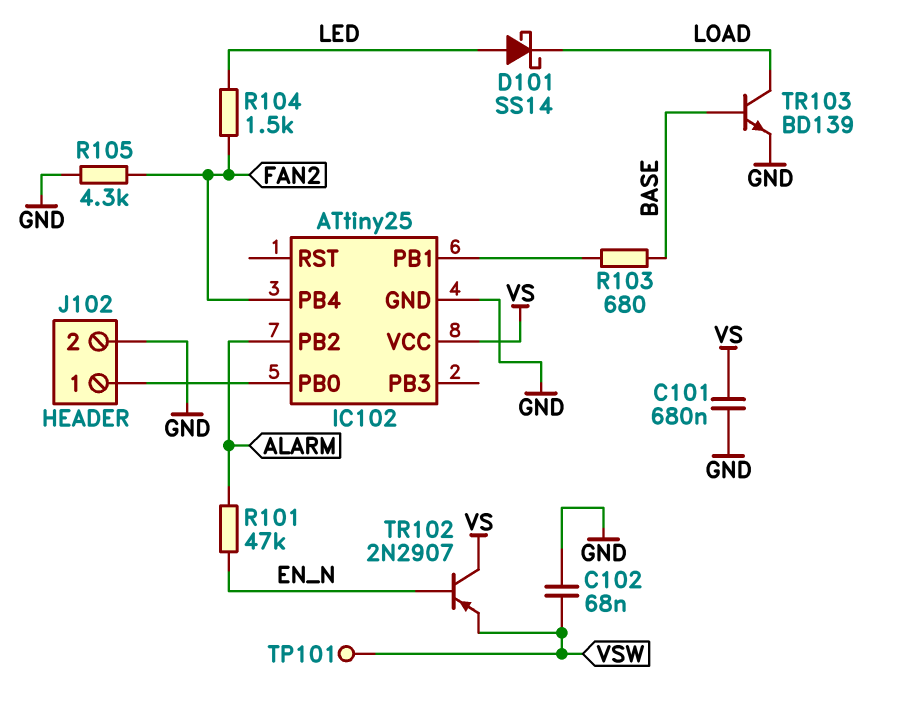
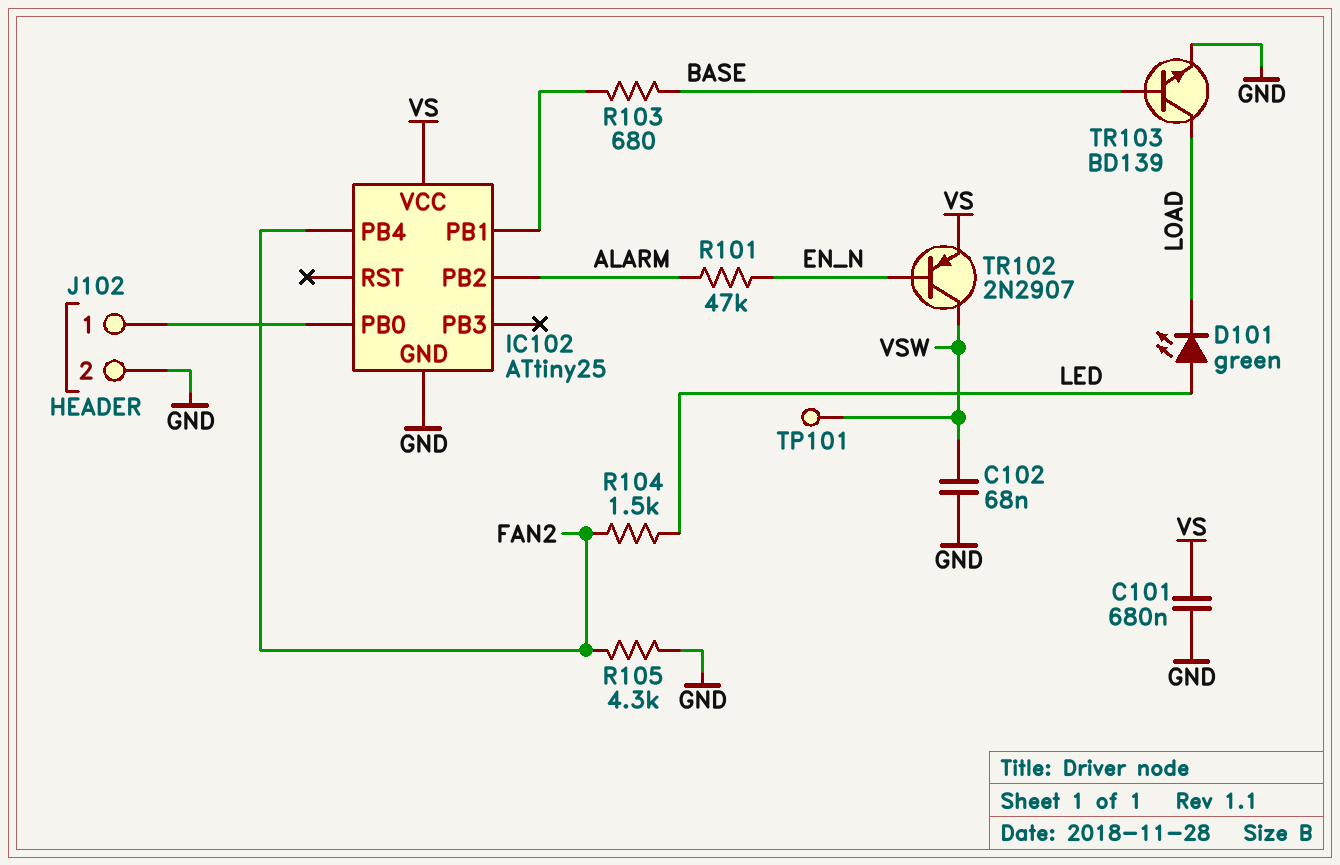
D101: schottky SS14 (A LED, K LOAD) -> LED green (A LED, K LOAD)
TR102: PNP 2N2907 (B EN_N, C VS, E VSW) -> PNP 2N2907 (B EN_N, C VSW, E VS)

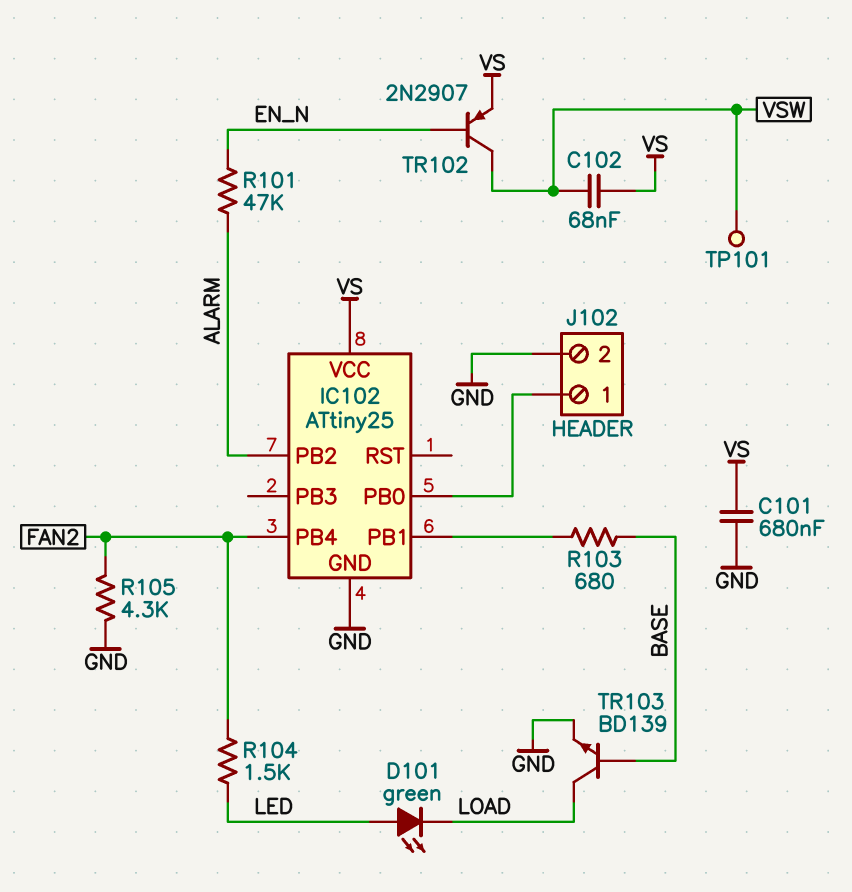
C102: 68nF (GND, VSW) -> 68nF (VS, VSW)

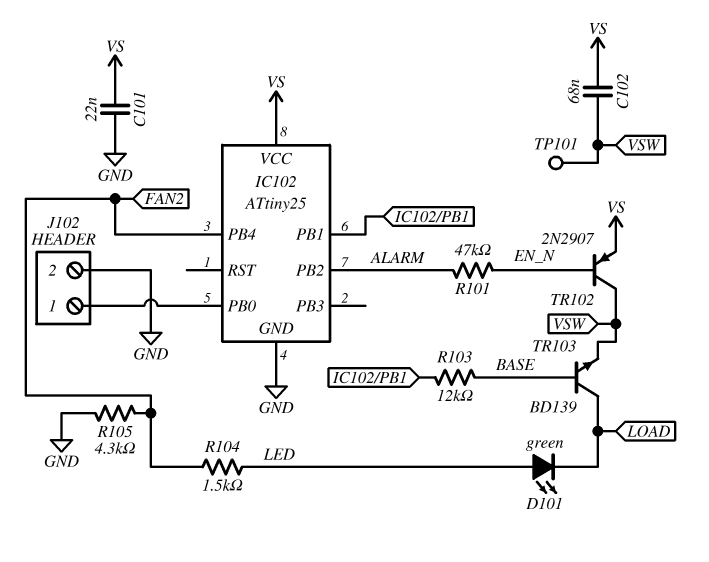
C101: 680nF (GND, VS) -> 22nF (GND, VS)
R103: 680 (BASE, IC102/PB1) -> 12k (BASE, IC102/PB1)
TR103: NPN BD139 (B BASE, C LOAD, E GND) -> NPN BD139 (B BASE, C LOAD, E VSW)

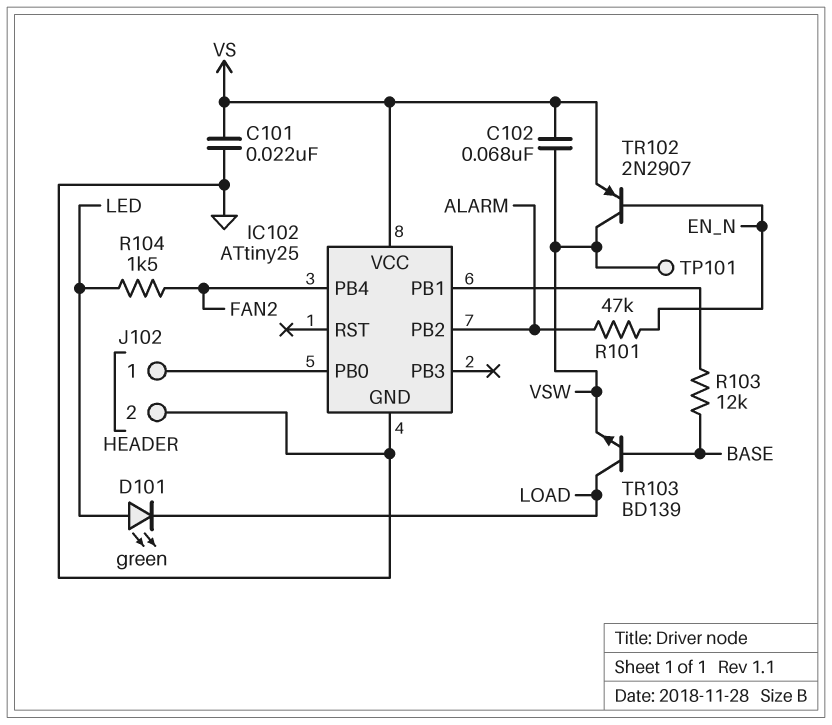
R105: 4.3k (FAN2, GND) -> none

